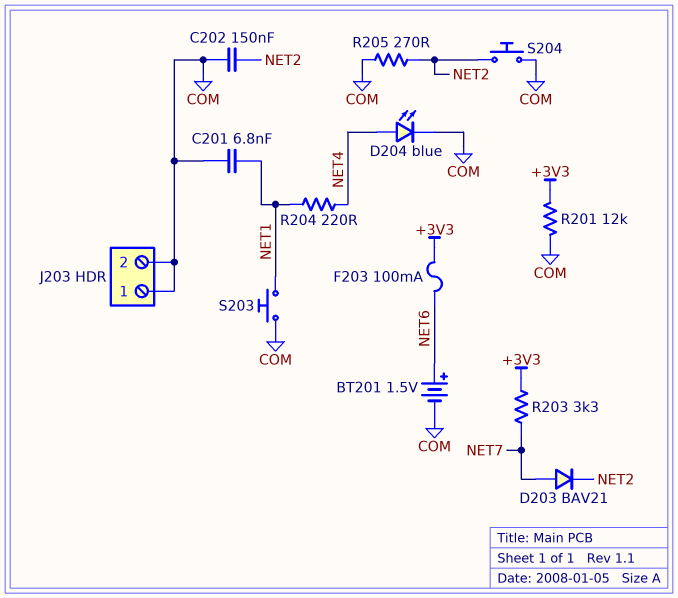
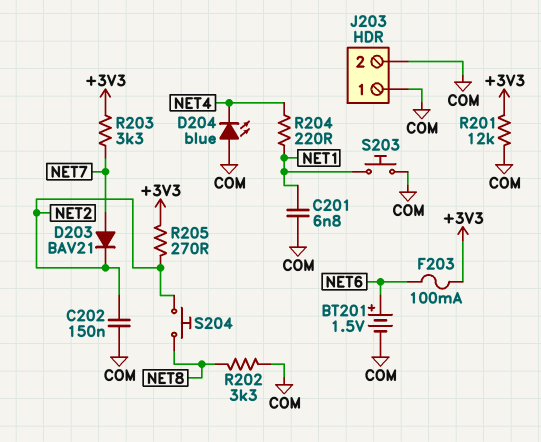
D204: LED blue (A NET4, K COM) -> LED blue (A COM, K NET4)
R202: none -> 3.3k (COM, NET8)
R205: 270 (COM, NET2) -> 270 (+3V3, NET2)
S204: button (COM, NET2) -> button (NET2, NET8)

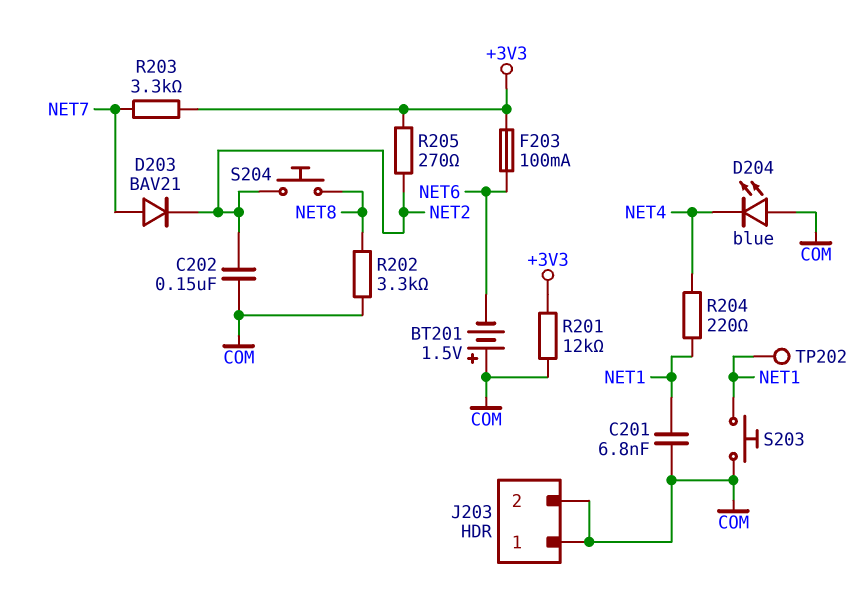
BT201: 1.5V (plus NET6, minus COM) -> 1.5V (plus COM, minus NET6)
TP202: none -> test point (NET1)

